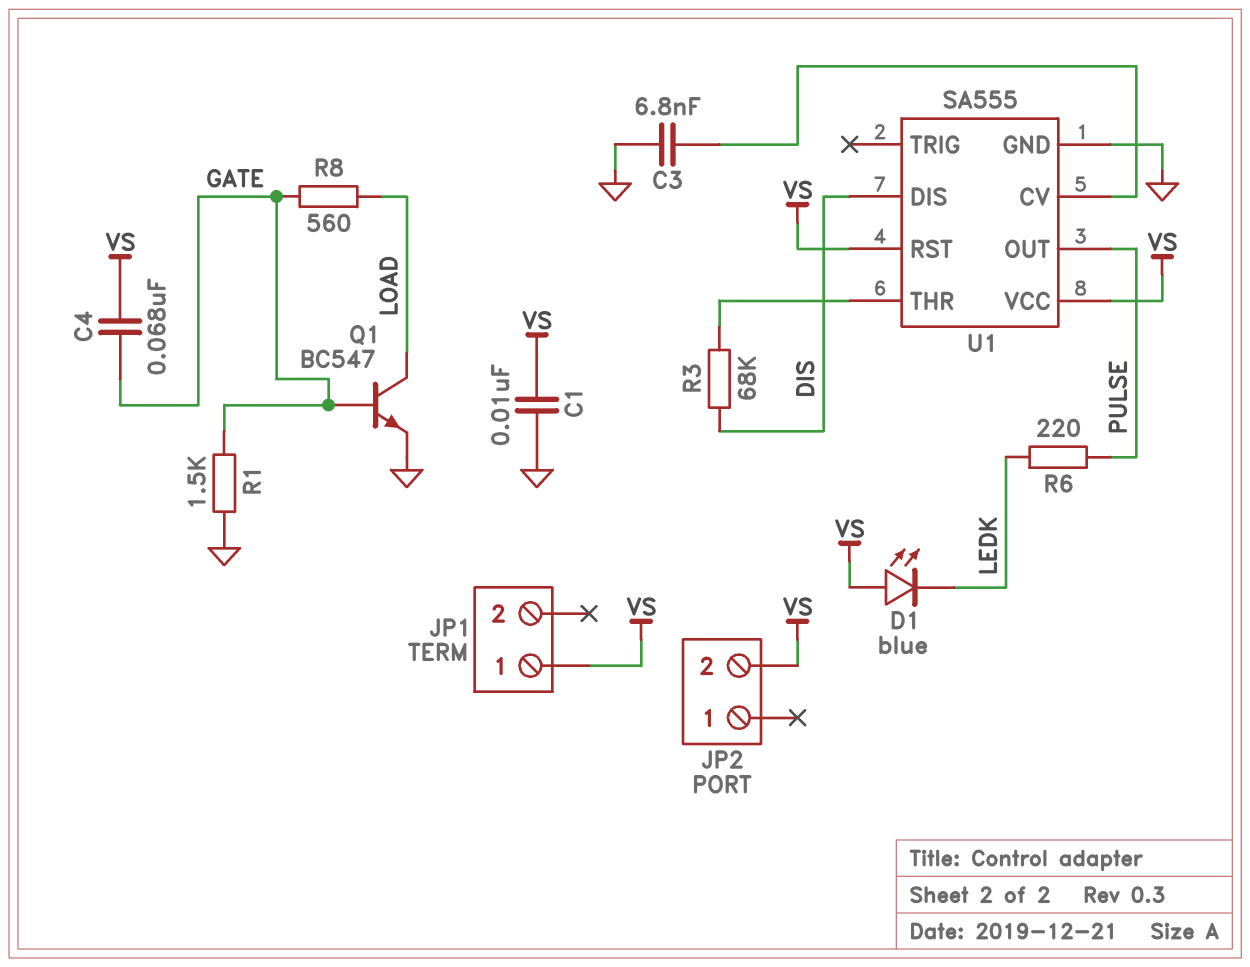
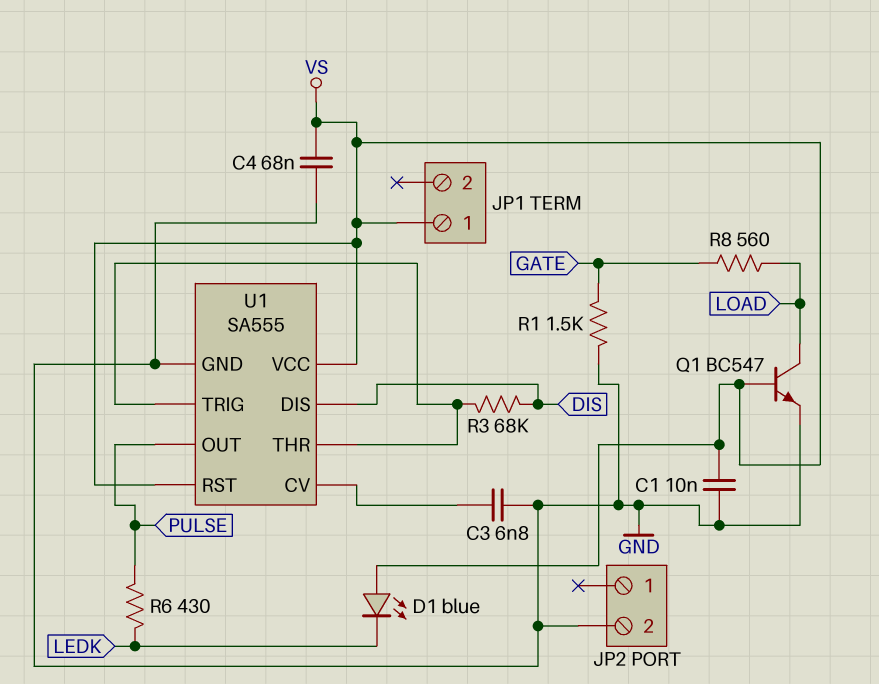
C4: 68nF (GATE, VS) -> 68nF (GND, VS)
JP2 pin 2: VS -> GND
Q1: NPN BC547 (B GATE, C LOAD, E GND) -> NPN BC547 (B VS, C LOAD, E GND)
R6: 220 (LEDK, PULSE) -> 430 (LEDK, PULSE)
U1 pin TRIG: none -> U1/THR

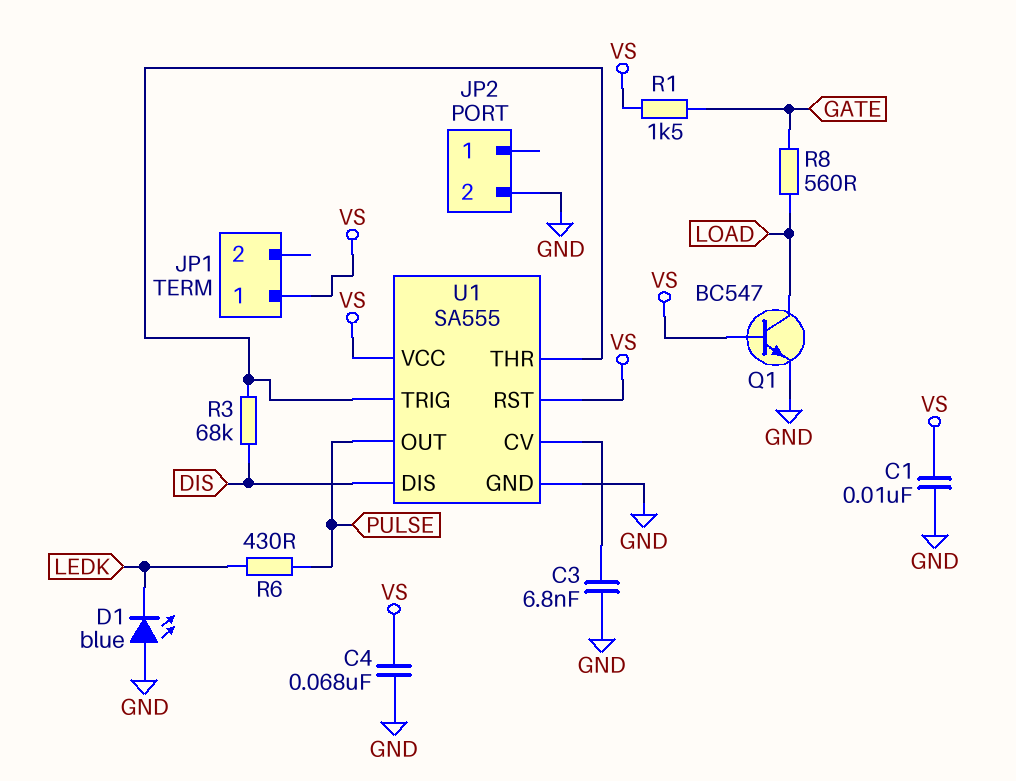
D1: LED blue (A VS, K LEDK) -> LED blue (A GND, K LEDK)
R1: 1.5k (GATE, GND) -> 1.5k (GATE, VS)

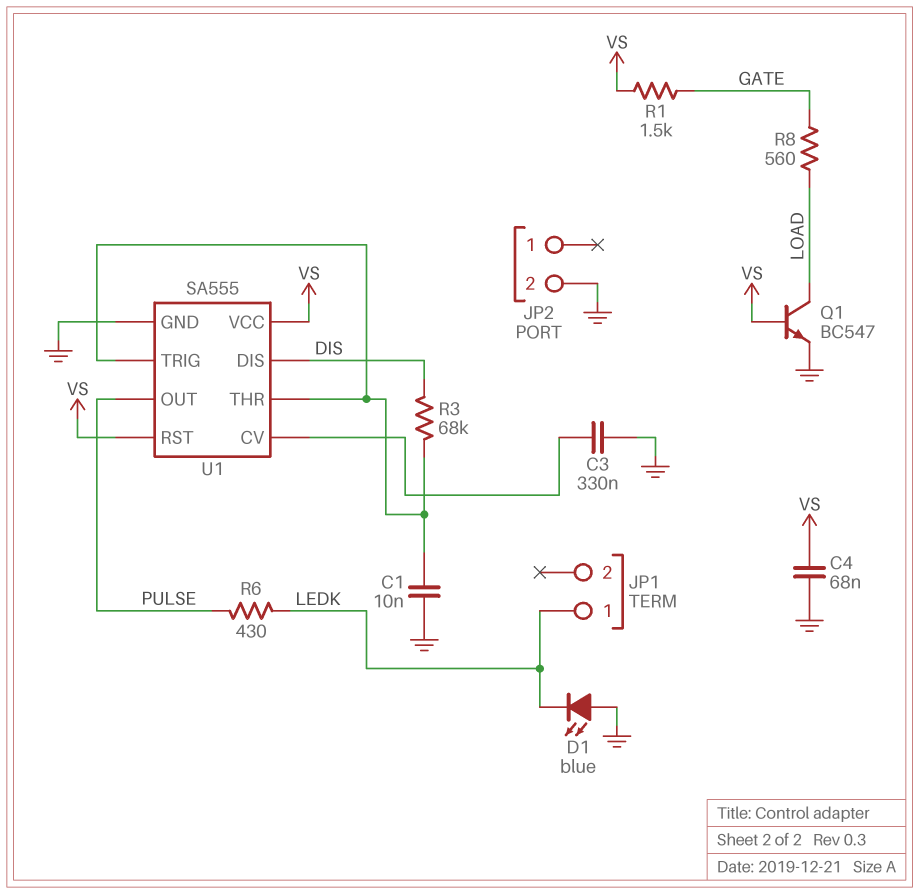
C1: 10nF (GND, VS) -> 10nF (GND, U1/THR)
C3: 6.8nF (GND, U1/CV) -> 330nF (GND, U1/CV)
JP1 pin 1: VS -> LEDK

